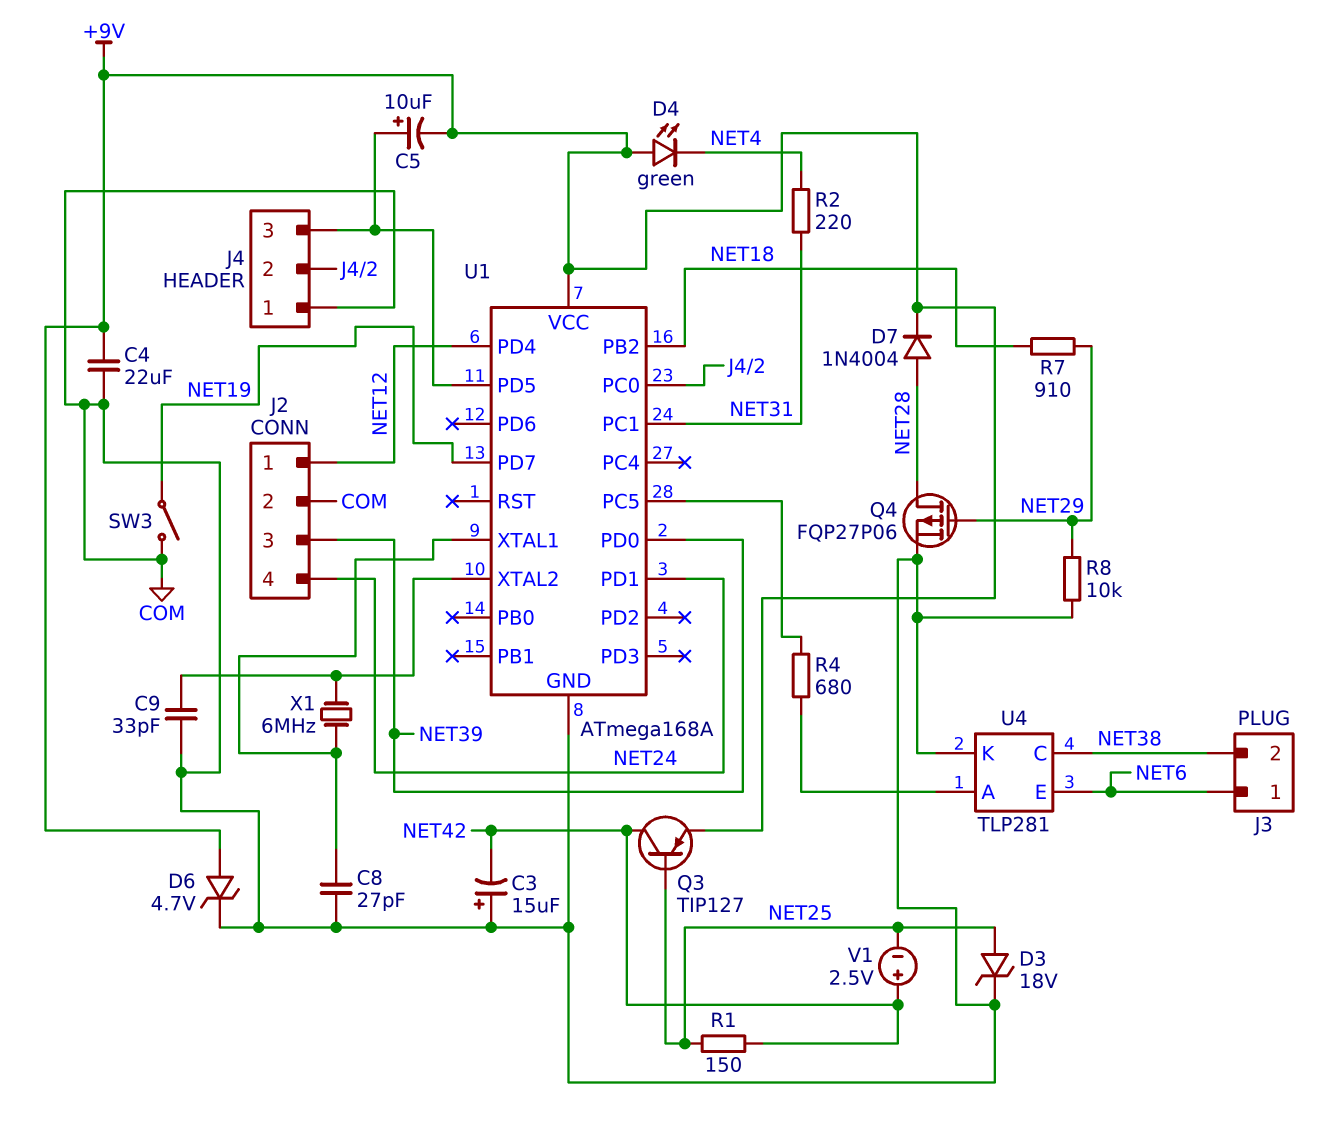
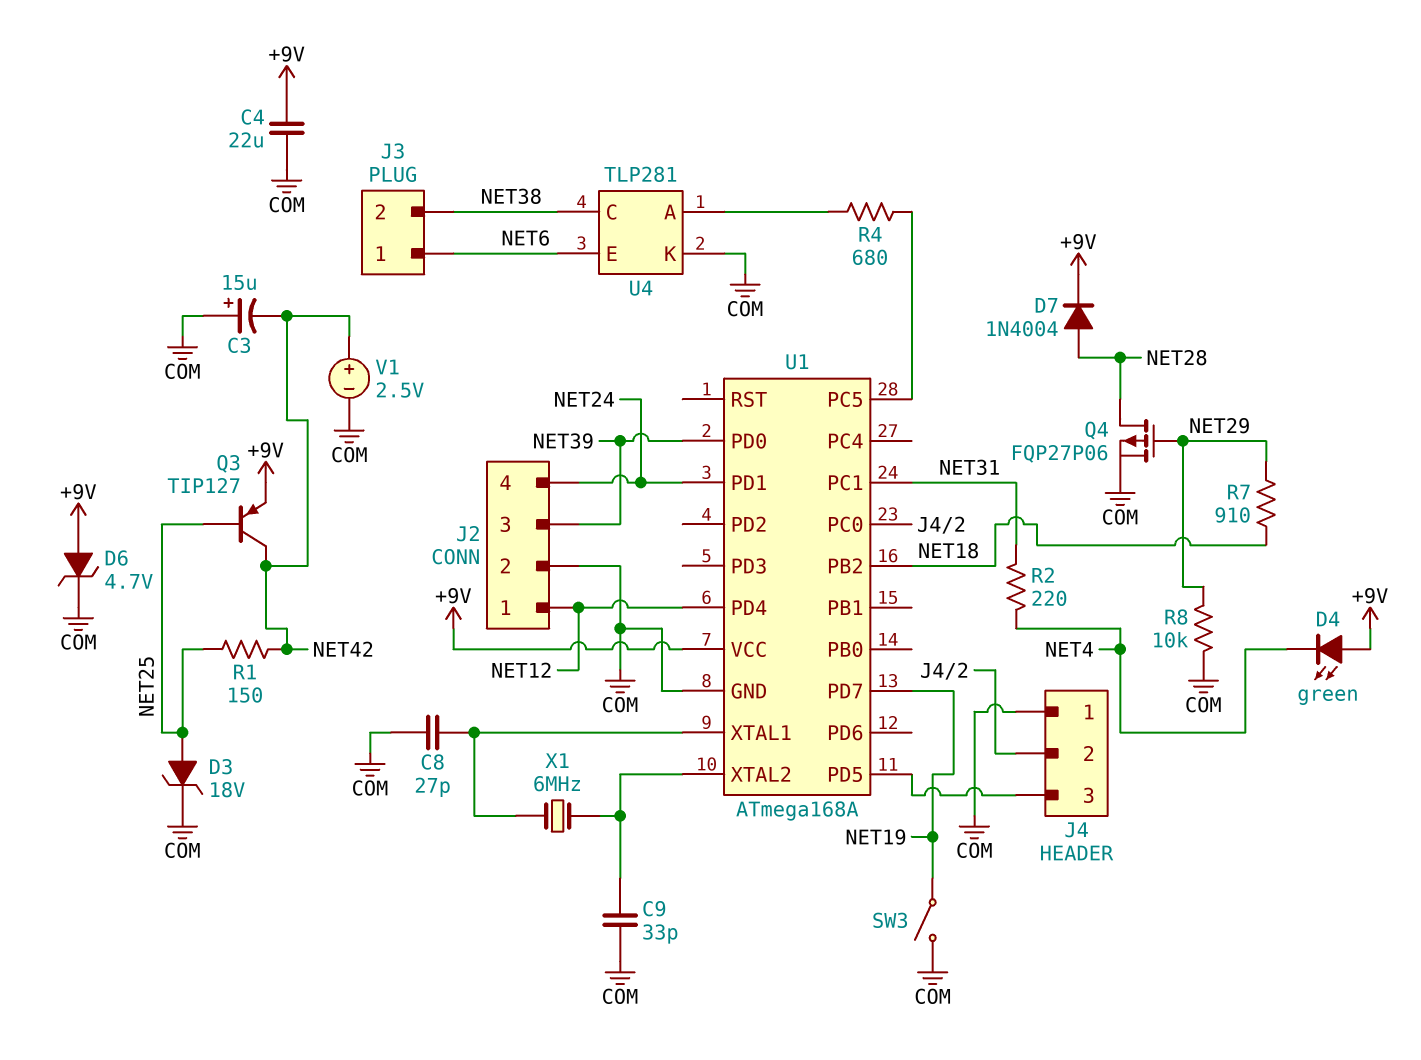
C5: 10uF (plus J4/3, minus +9V) -> none
V1: 2.5V (plus NET42, minus NET25) -> 2.5V (plus NET42, minus COM)

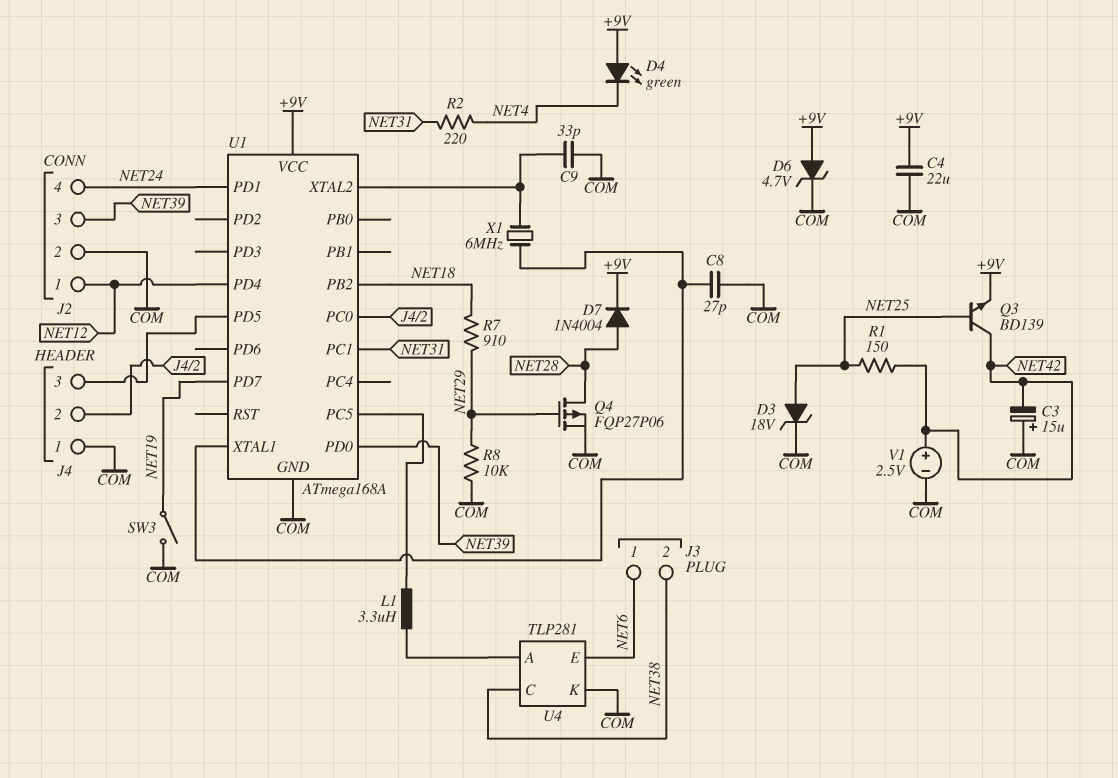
L1: none -> 3.3uH (U1/PC5, U4/A)
Q3: PNP TIP127 (B NET25, C NET42, E +9V) -> NPN BD139 (B NET25, C NET42, E +9V)
R4: 680 (U1/PC5, U4/A) -> none

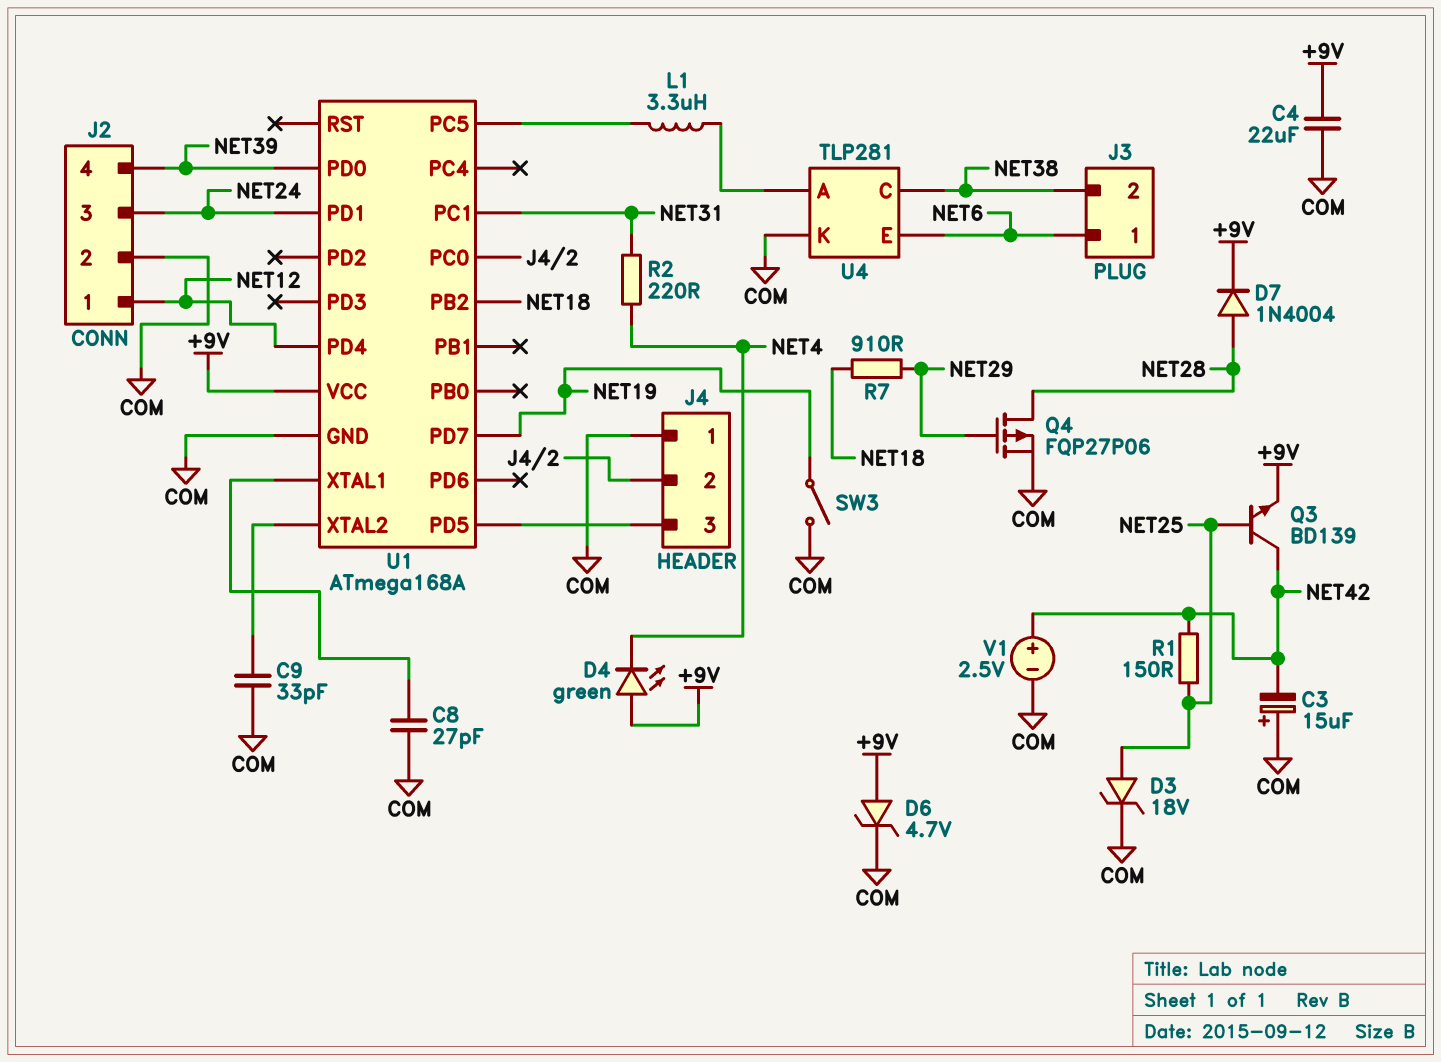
J2 pin 3: NET39 -> NET24
J2 pin 4: NET24 -> NET39
R8: 10k (COM, NET29) -> none
X1: 6MHz (U1/XTAL1, U1/XTAL2) -> none

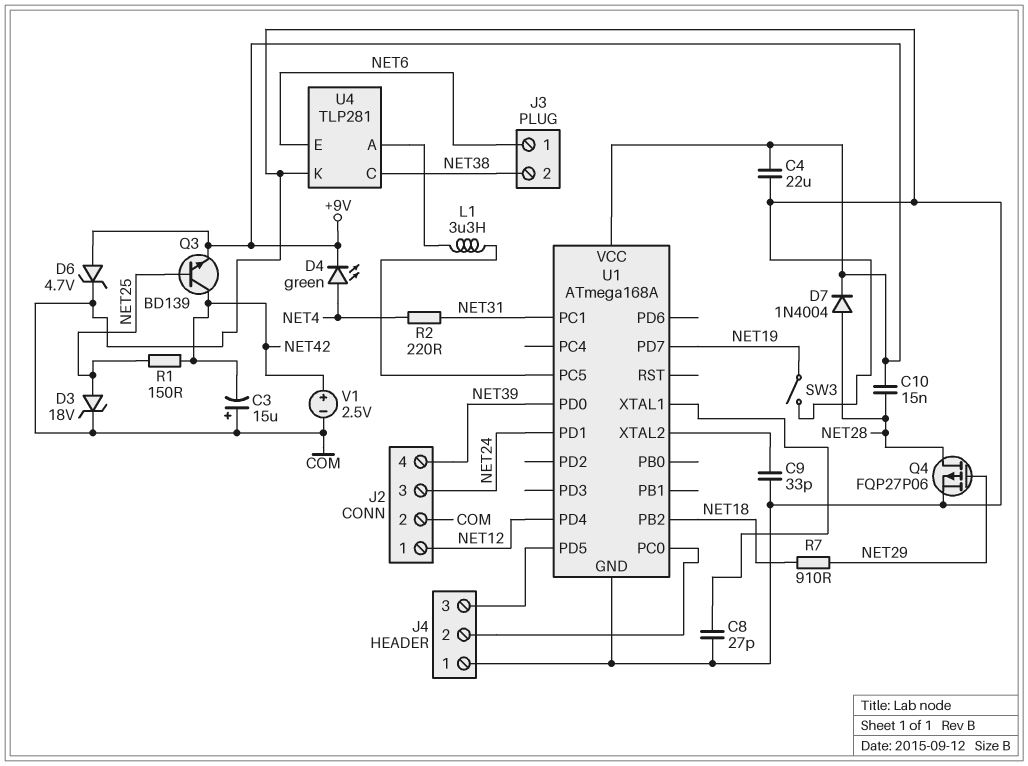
C10: none -> 15nF (+9V, NET28)
D4: LED green (A +9V, K NET4) -> LED green (A NET4, K +9V)

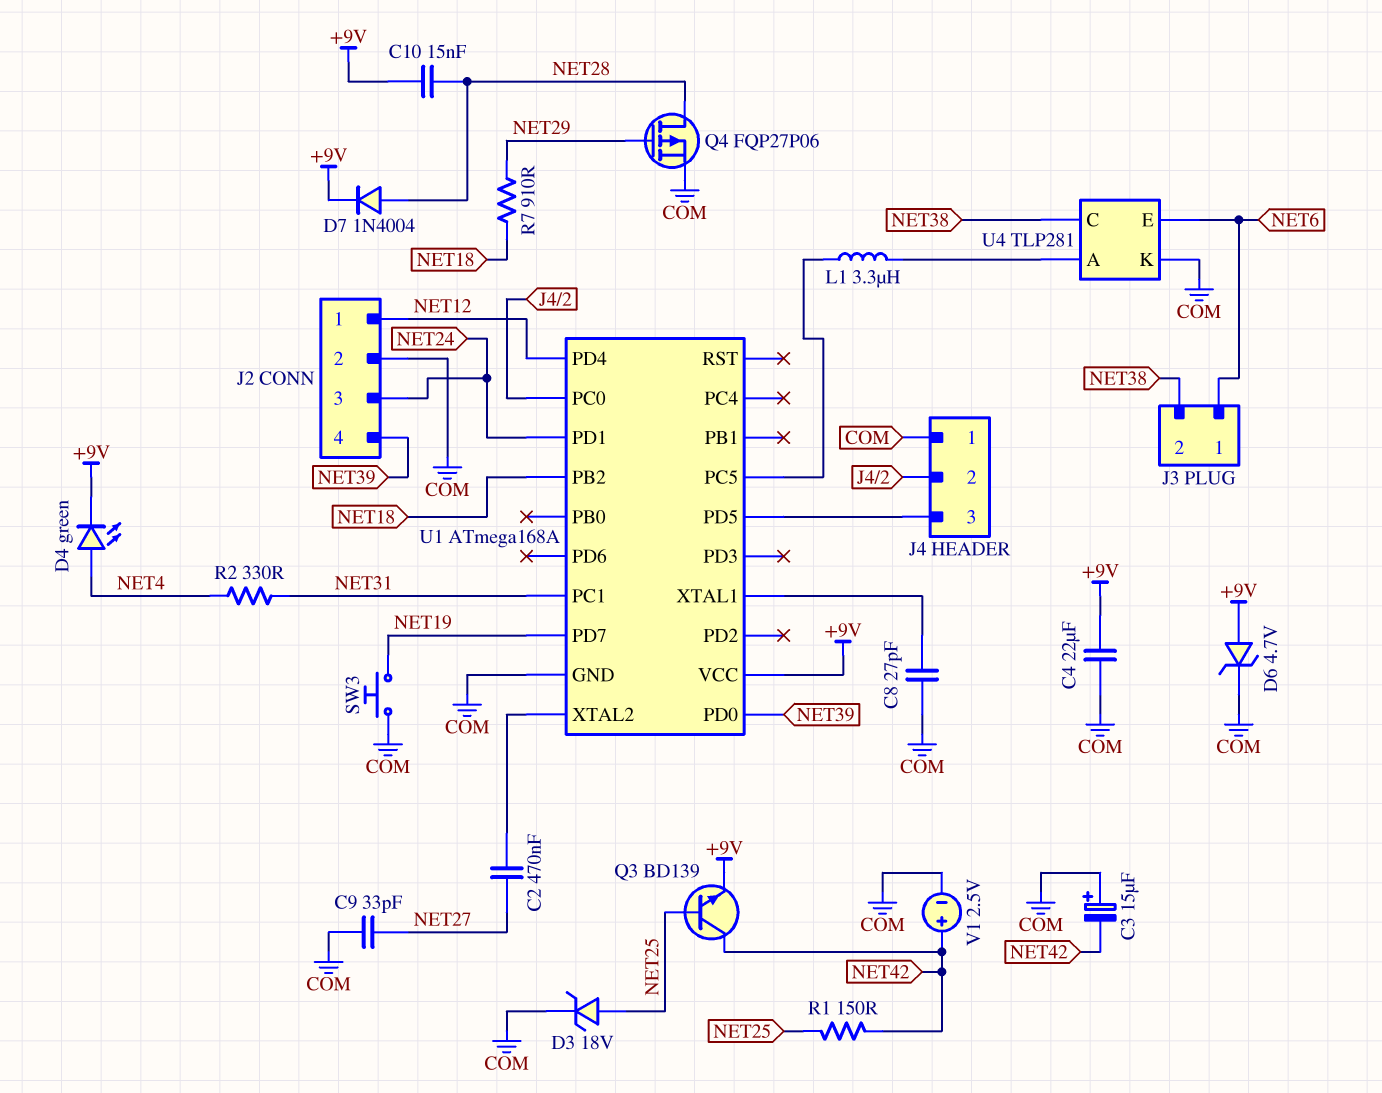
C2: none -> 470nF (NET27, U1/XTAL2)
C9: 33pF (COM, U1/XTAL2) -> 33pF (COM, NET27)
R2: 220 (NET4, NET31) -> 330 (NET4, NET31)
SW3: switch (COM, NET19) -> button (COM, NET19)

